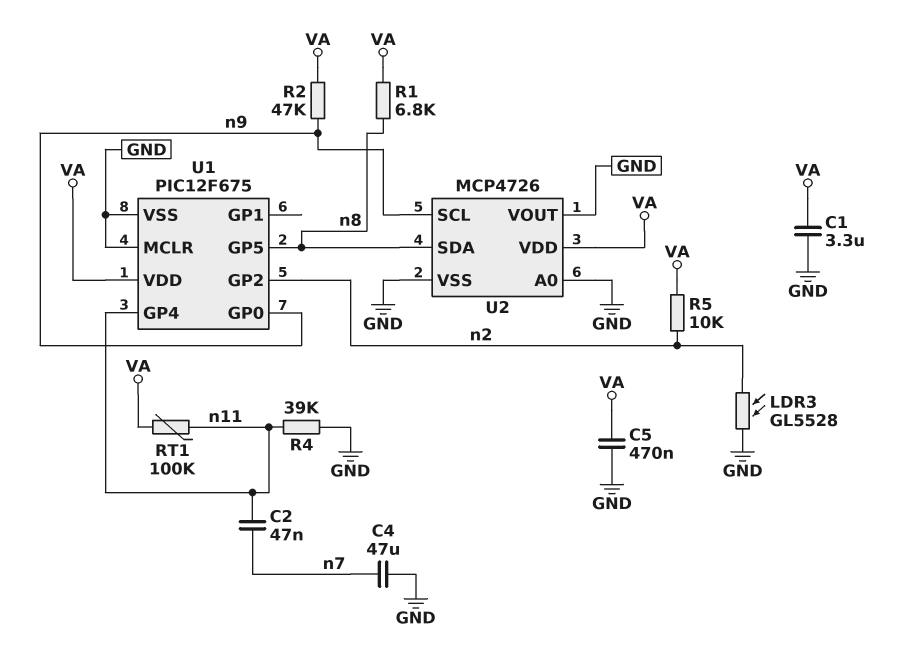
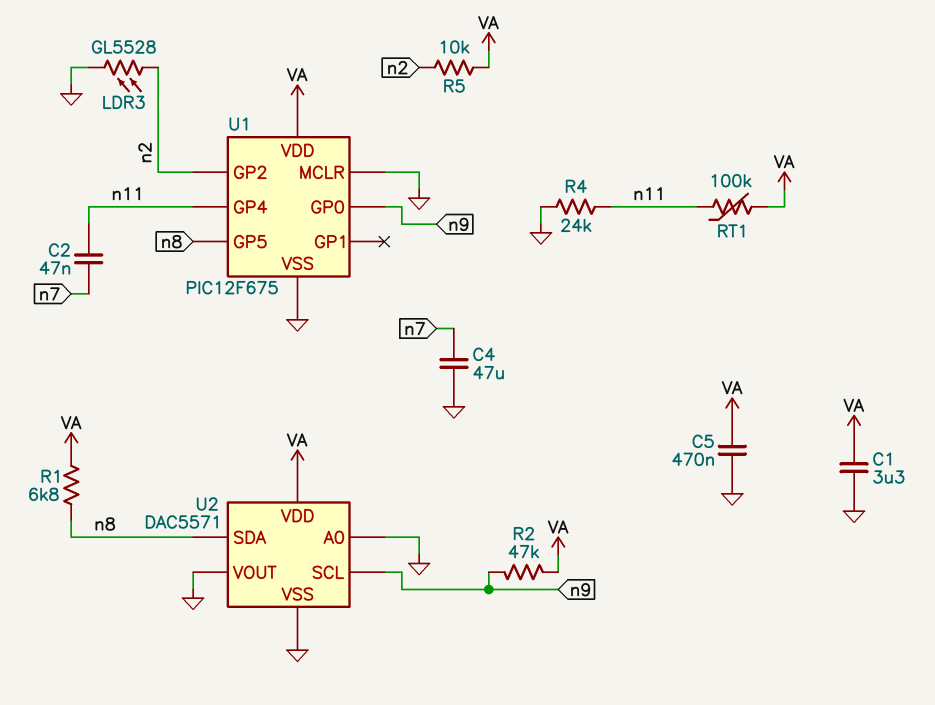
R4: 39k (GND, n11) -> 24k (GND, n11)
U2: MCP4726 -> DAC5571

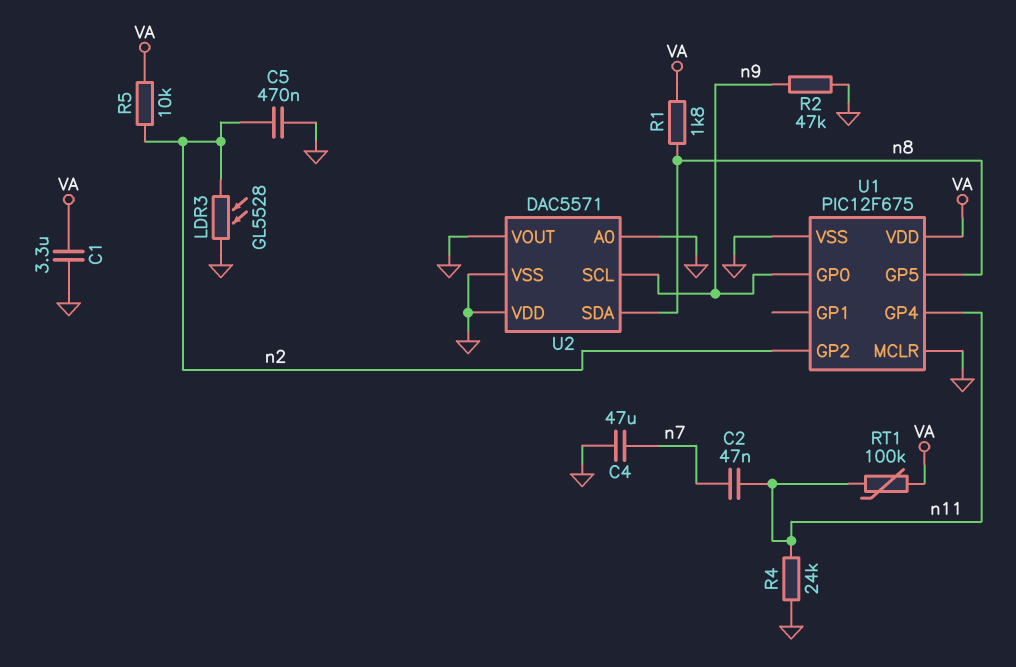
C5: 470nF (GND, VA) -> 470nF (GND, n2)
R1: 6.8k (VA, n8) -> 1.8k (VA, n8)
R2: 47k (VA, n9) -> 47k (GND, n9)
U2 pin VDD: VA -> GND

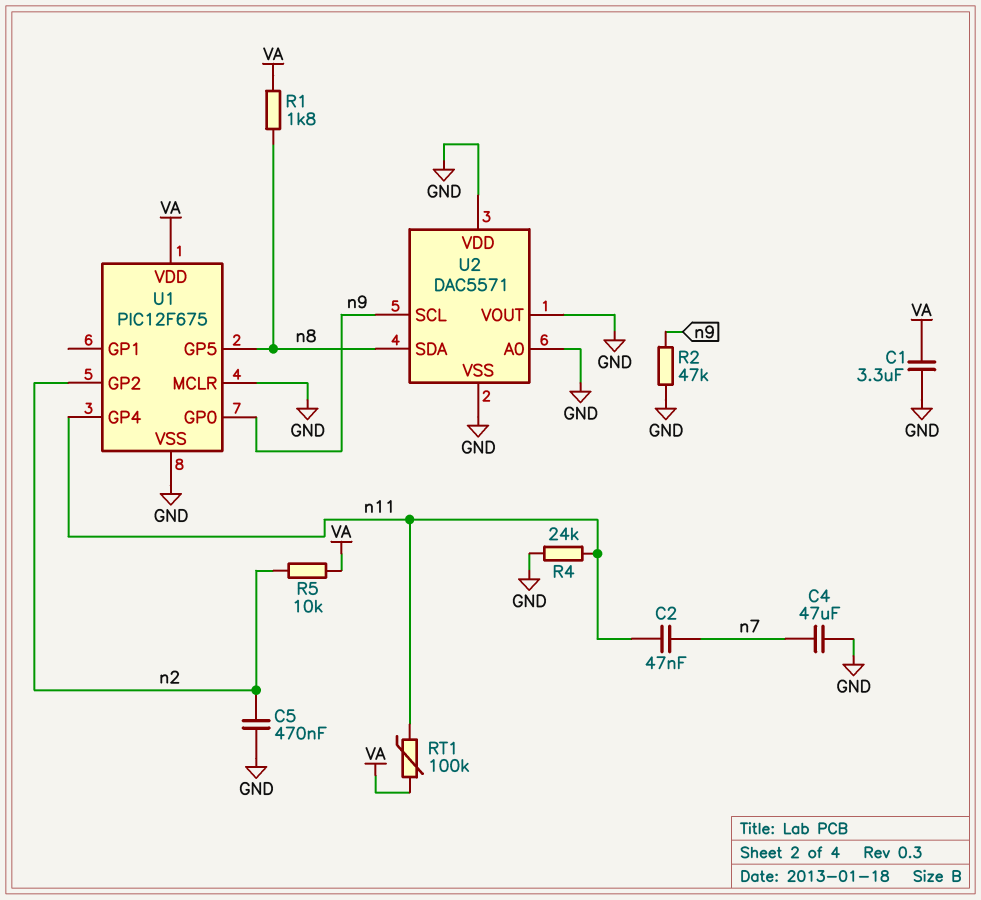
LDR3: GL5528 (GND, n2) -> none

